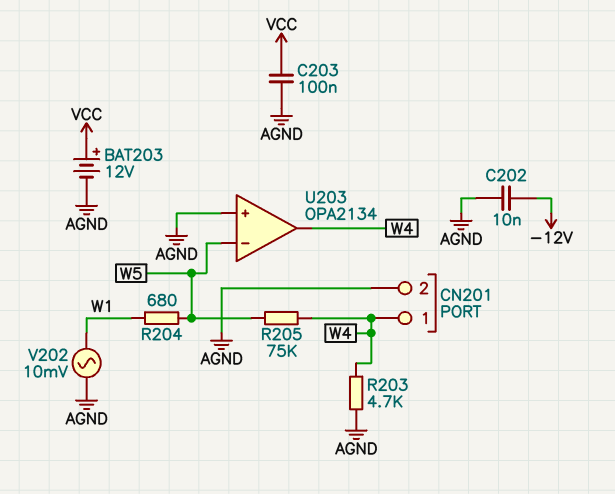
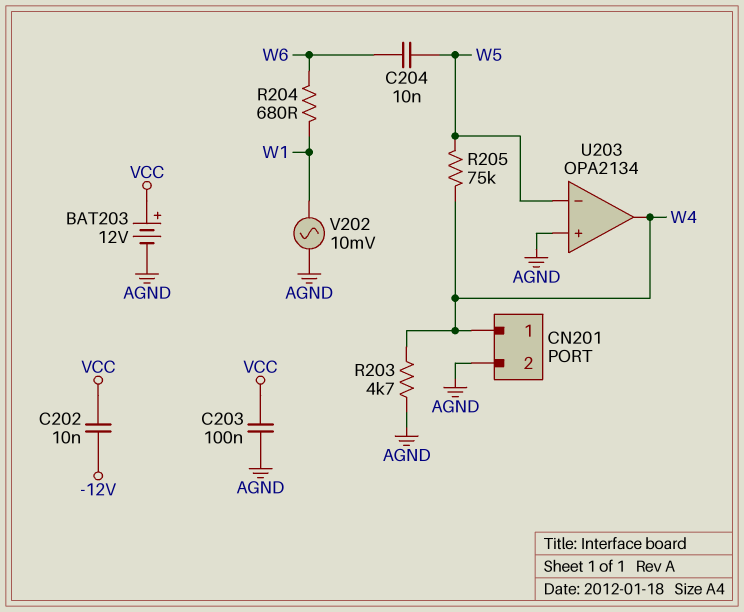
C202: 10nF (-12V, AGND) -> 10nF (-12V, VCC)
C204: none -> 10nF (W5, W6)
R204: 680 (W1, W5) -> 680 (W1, W6)

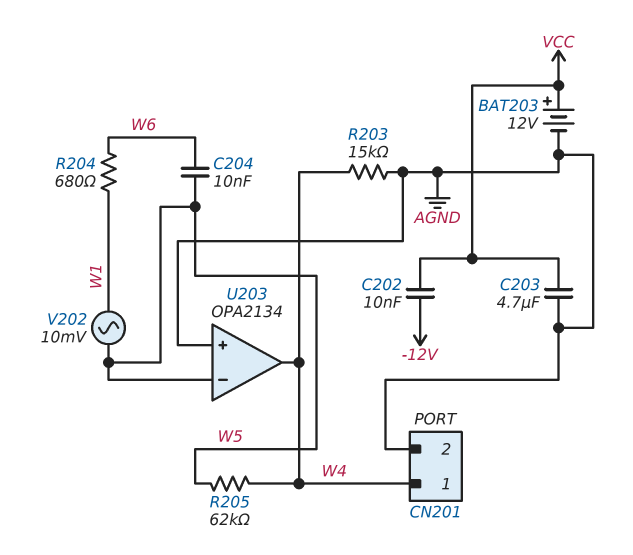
C203: 100nF (AGND, VCC) -> 4.7uF (AGND, VCC)
R203: 4.7k (AGND, W4) -> 15k (AGND, W4)
R205: 75k (W4, W5) -> 62k (W4, W5)
V202: AC 10mV (AGND, W1) -> AC 10mV (W1, W5)

